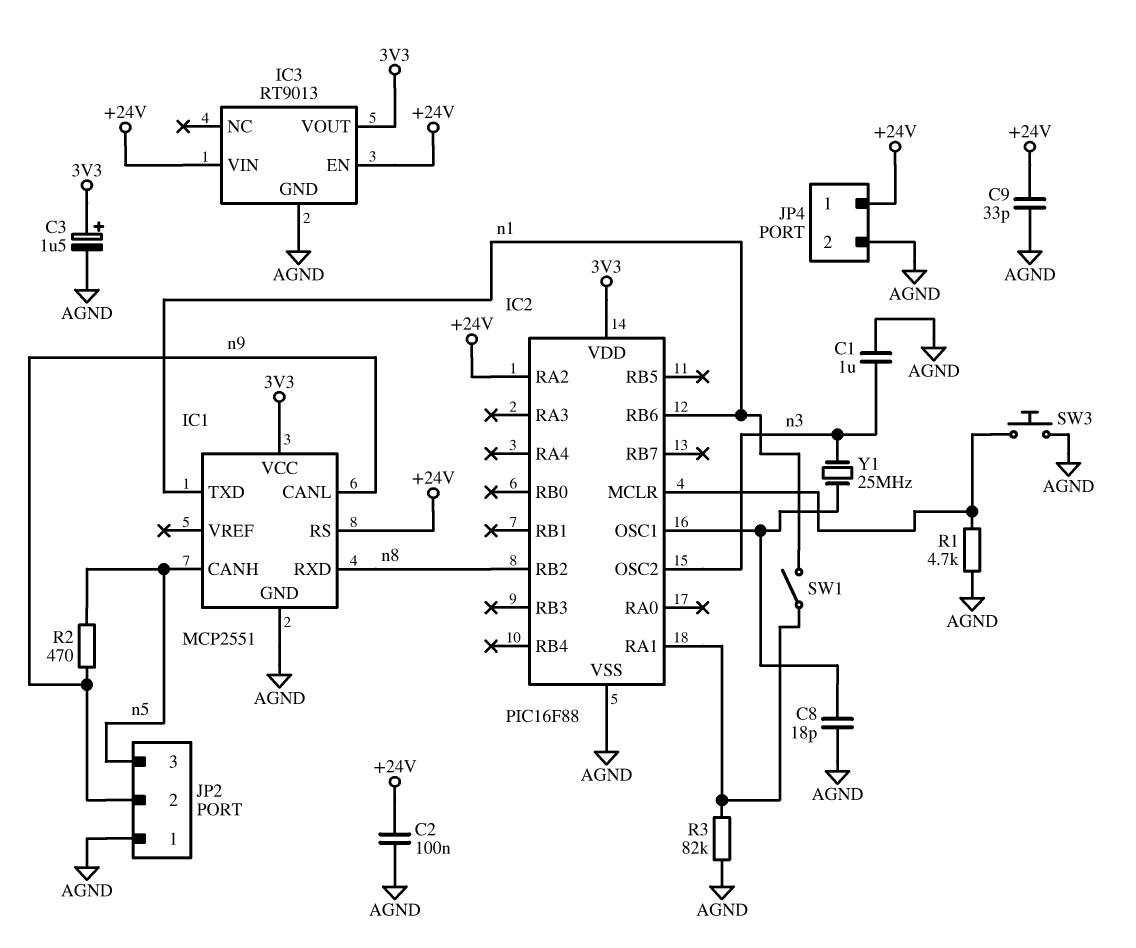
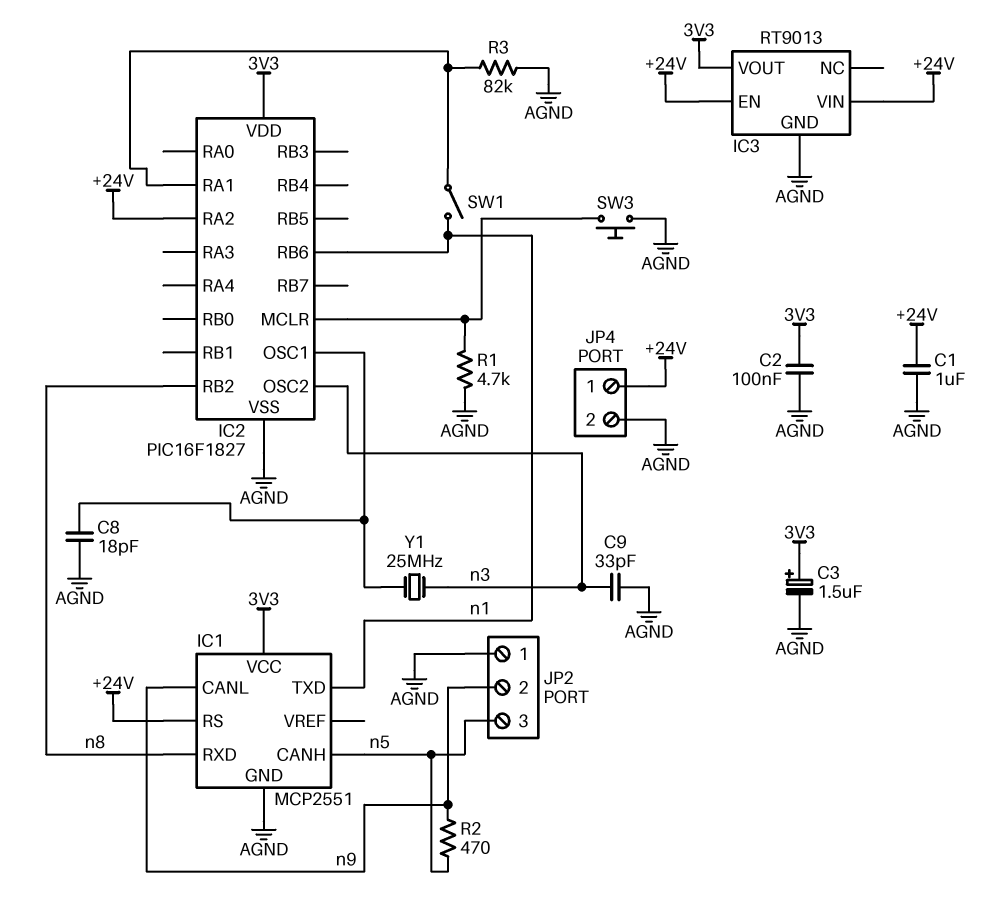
C1: 1uF (AGND, n3) -> 1uF (+24V, AGND)
C2: 100nF (+24V, AGND) -> 100nF (3V3, AGND)
C9: 33pF (+24V, AGND) -> 33pF (AGND, n3)
IC2: PIC16F88 -> PIC16F1827

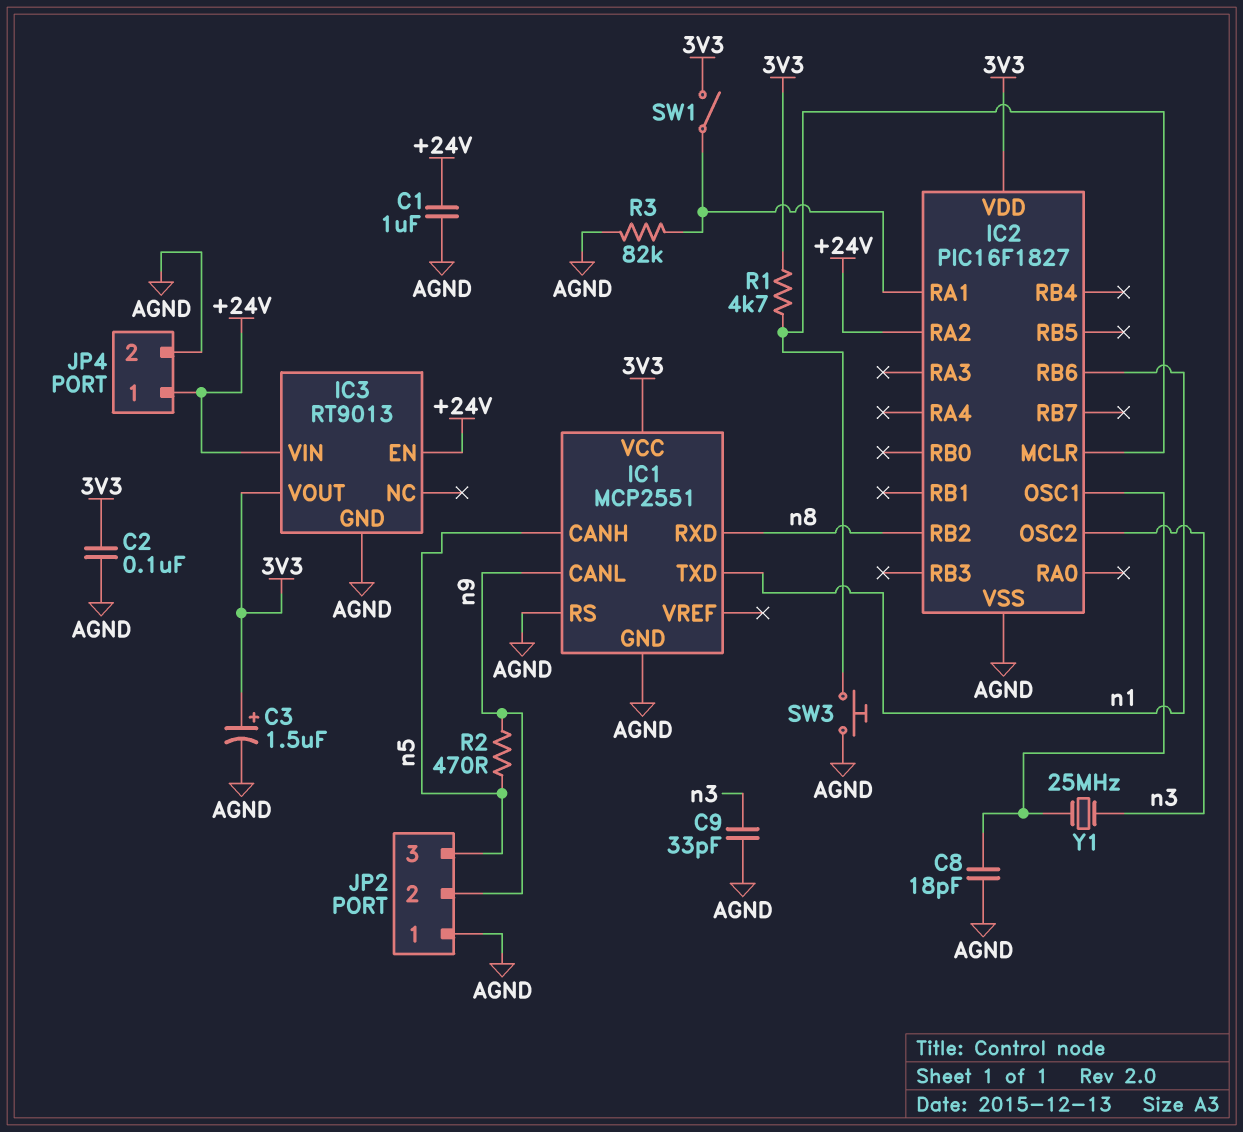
IC1 pin RS: +24V -> AGND
R1: 4.7k (AGND, IC2/MCLR) -> 4.7k (3V3, IC2/MCLR)
SW1: switch (IC2/RA1, n1) -> switch (3V3, IC2/RA1)

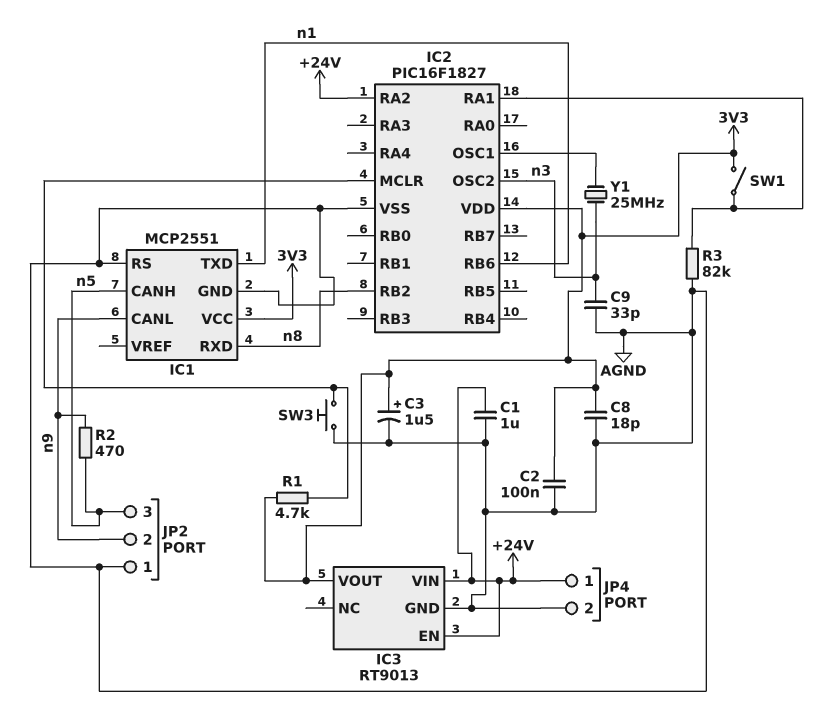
C8: 18pF (AGND, IC2/OSC1) -> 18pF (3V3, AGND)

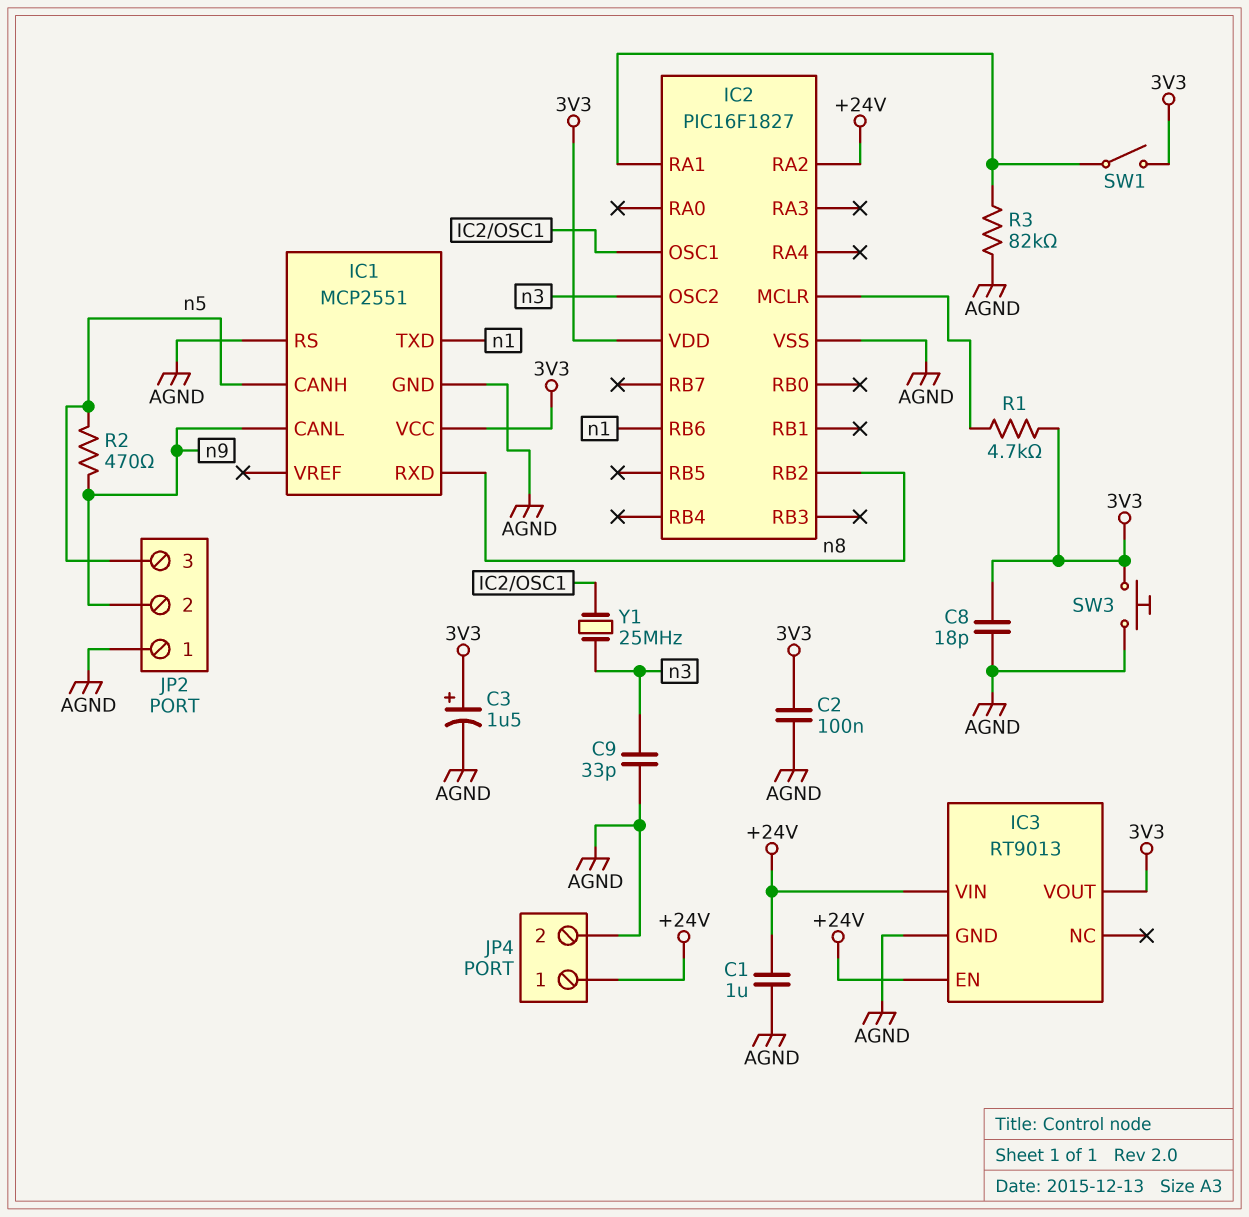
SW3: button (AGND, IC2/MCLR) -> button (3V3, AGND)

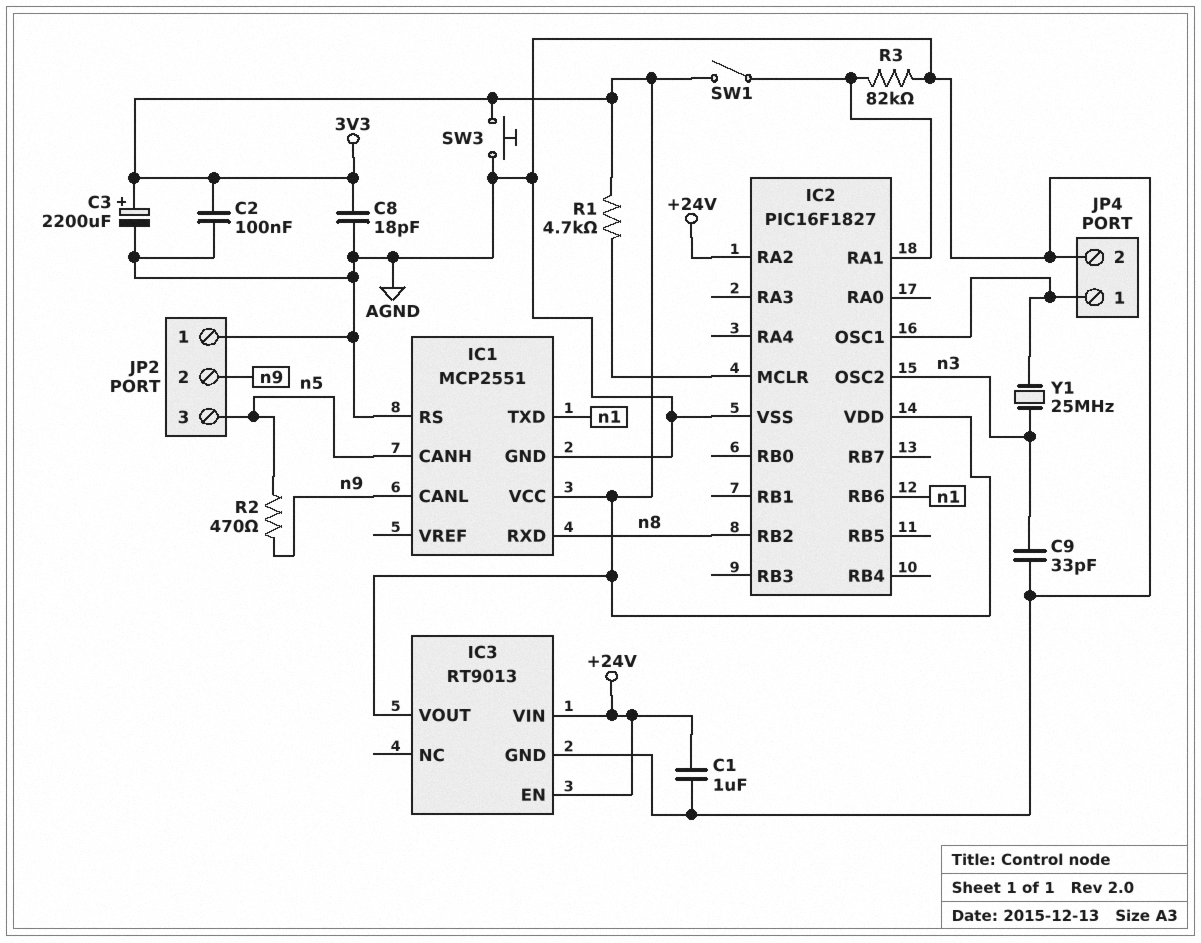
C3: 1.5uF (plus 3V3, minus AGND) -> 2200uF (plus 3V3, minus AGND)
JP4 pin 1: +24V -> IC2/OSC1

